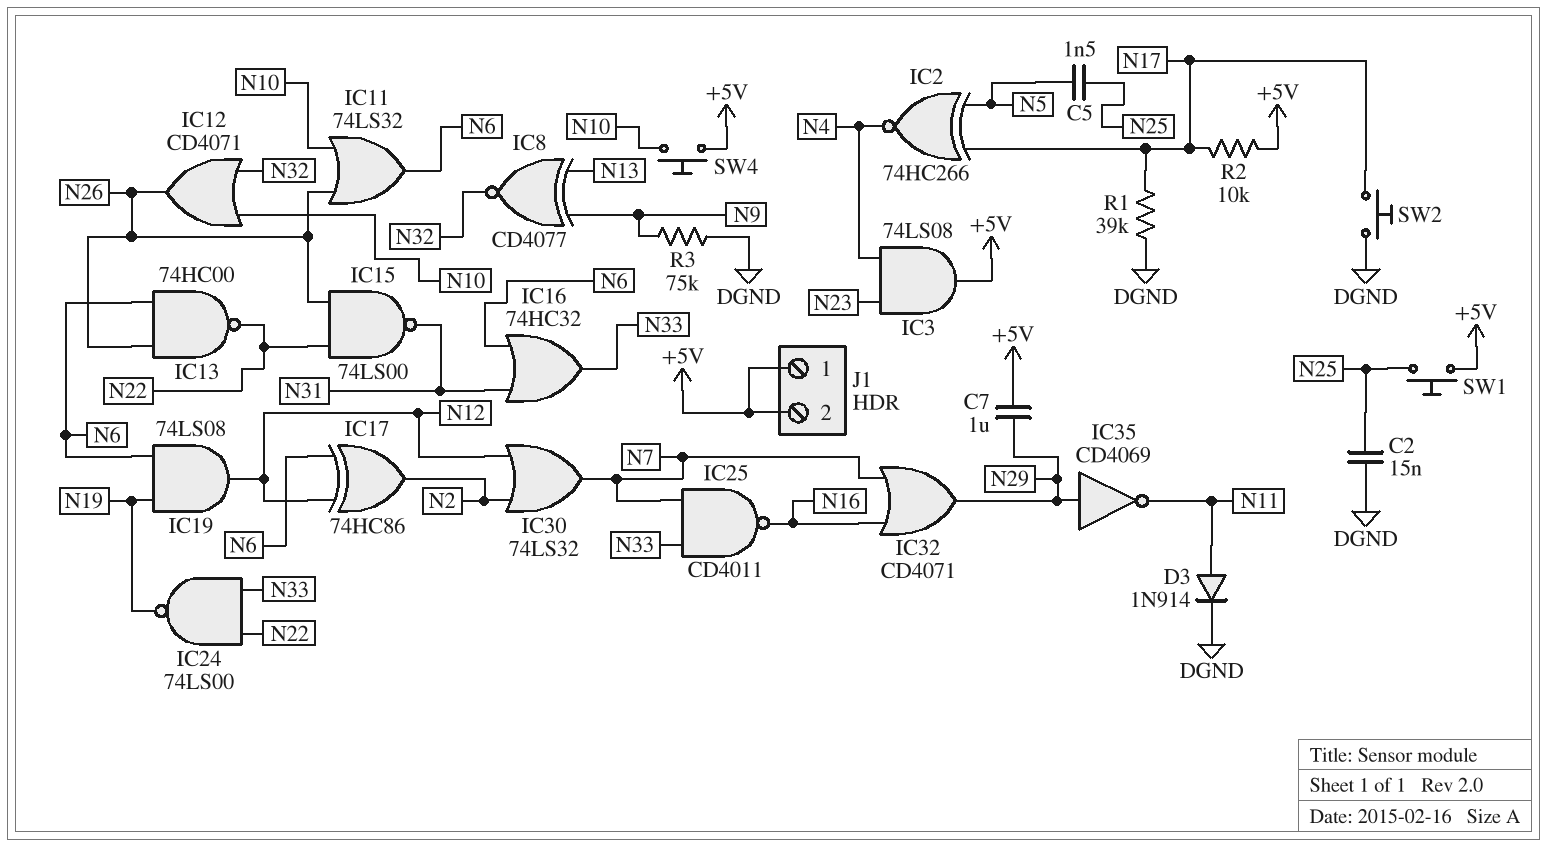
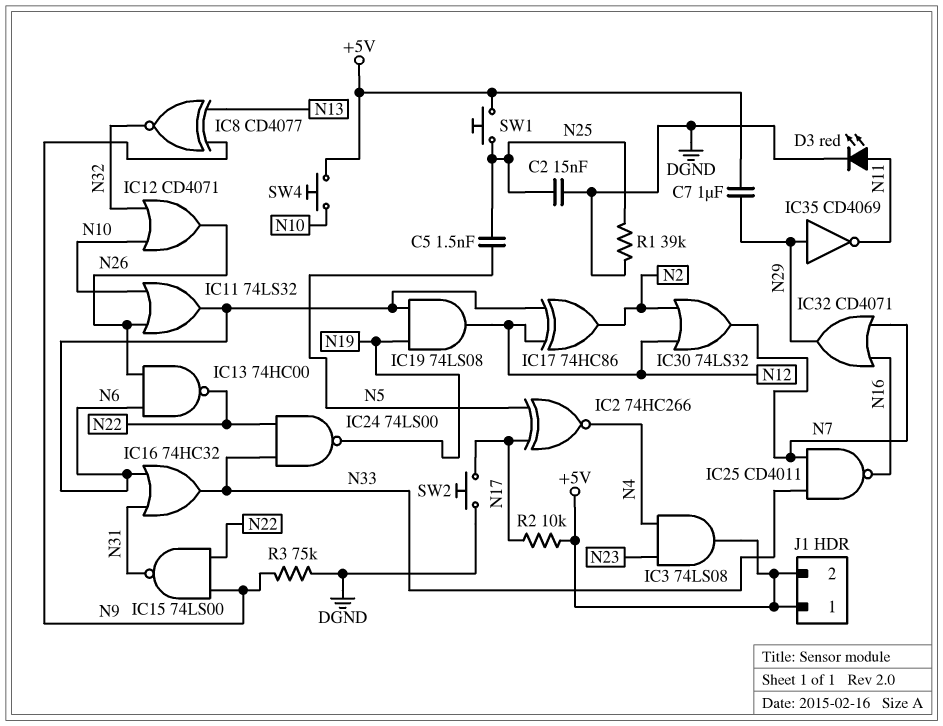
D3: diode 1N914 (A N11, K DGND) -> LED red (A N11, K DGND)
IC15: NAND 74LS00 (in N22, in N26, out N31) -> NAND 74LS00 (in N9, in N22, out N31)
R1: 39k (DGND, N17) -> 39k (DGND, N25)

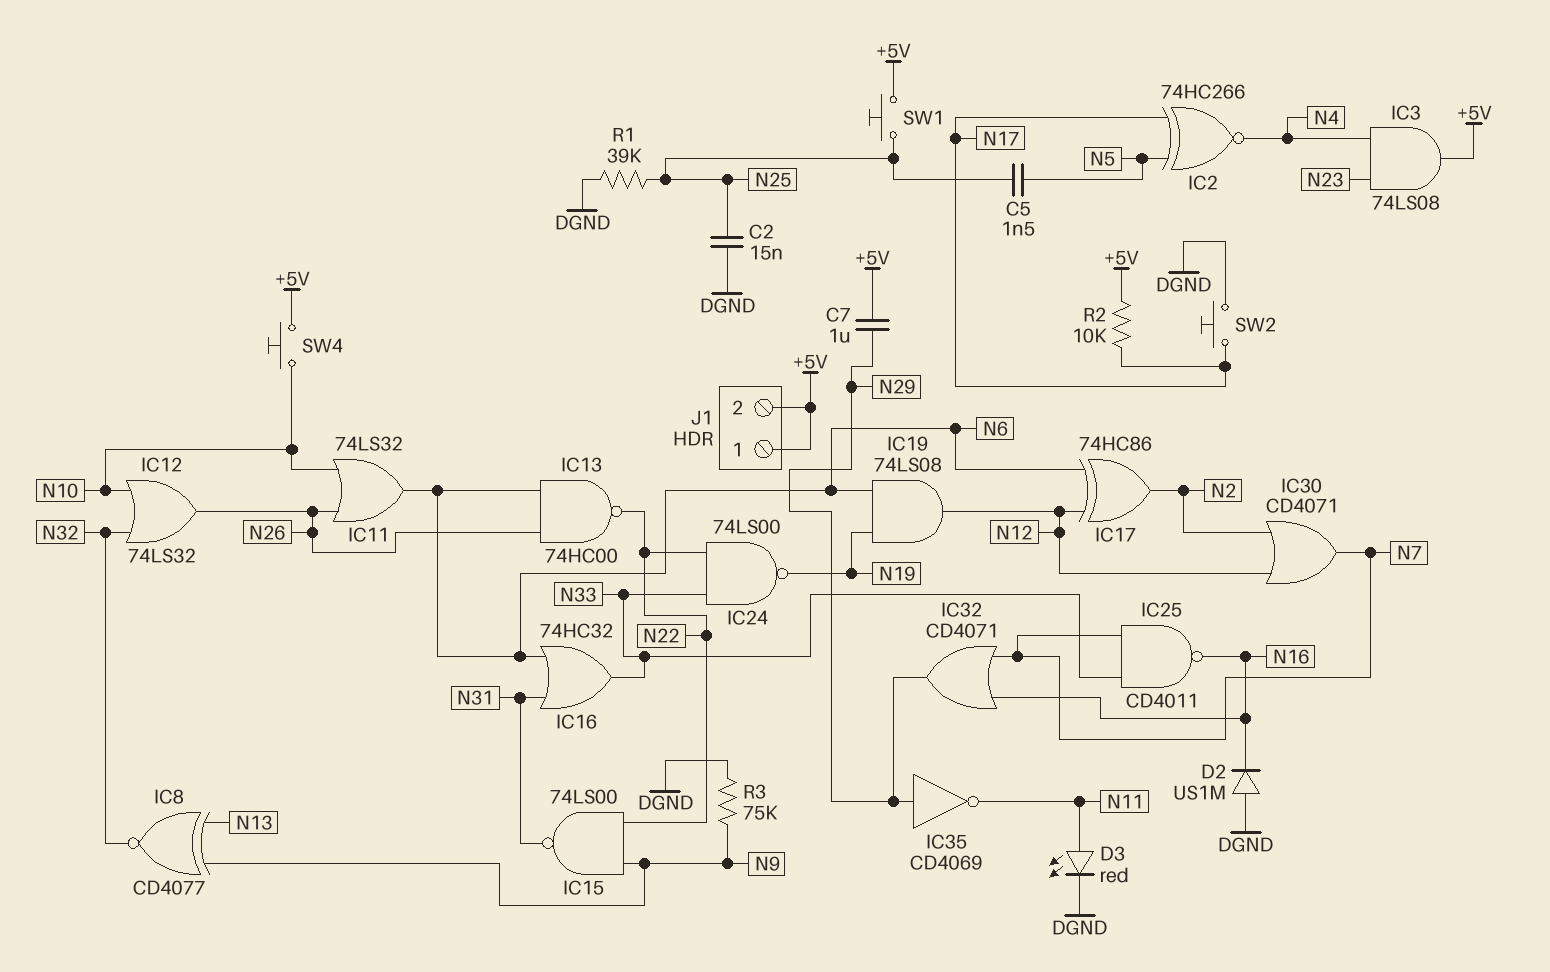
D2: none -> diode US1M (A DGND, K N16)
IC12: OR CD4071 (in N10, in N32, out N26) -> OR 74LS32 (in N10, in N32, out N26)
IC30: OR 74LS32 (in N2, in N12, out N7) -> OR CD4071 (in N2, in N12, out N7)

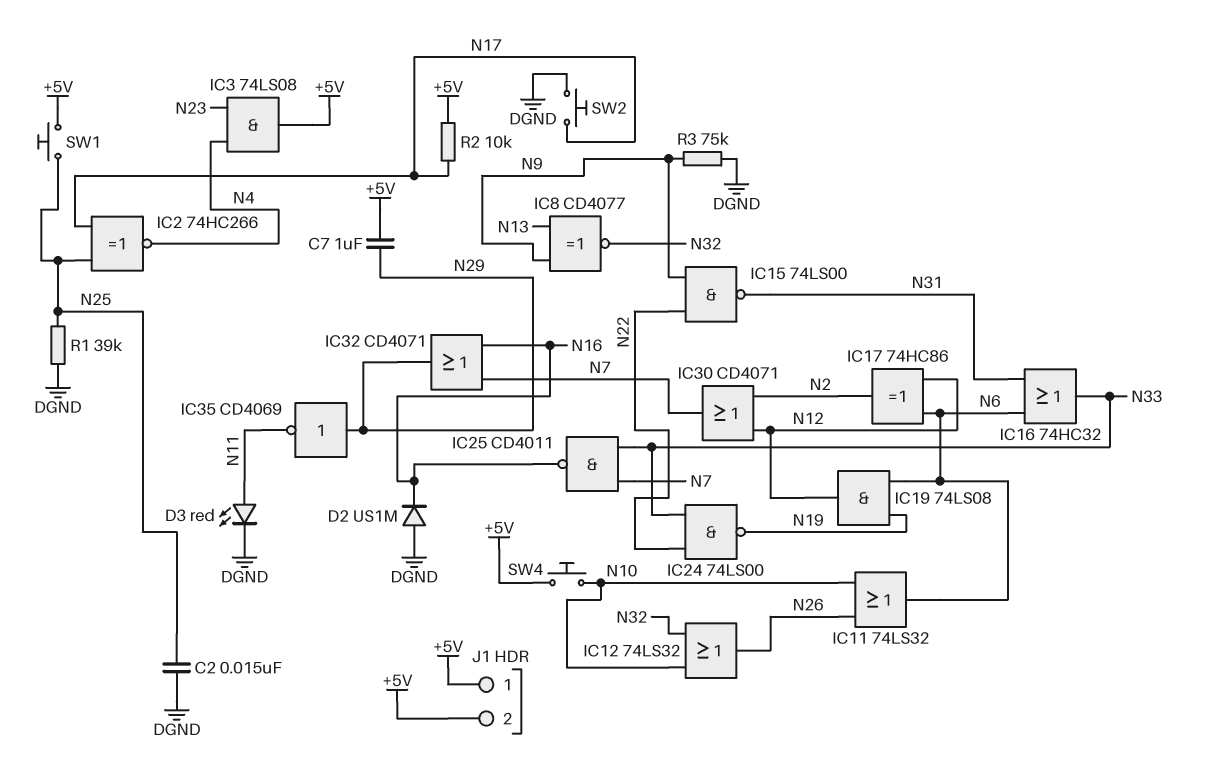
C5: 1.5nF (N5, N25) -> none
IC2: XNOR 74HC266 (in N5, in N17, out N4) -> XNOR 74HC266 (in N17, in N25, out N4)
IC13: NAND 74HC00 (in N6, in N26, out N22) -> none

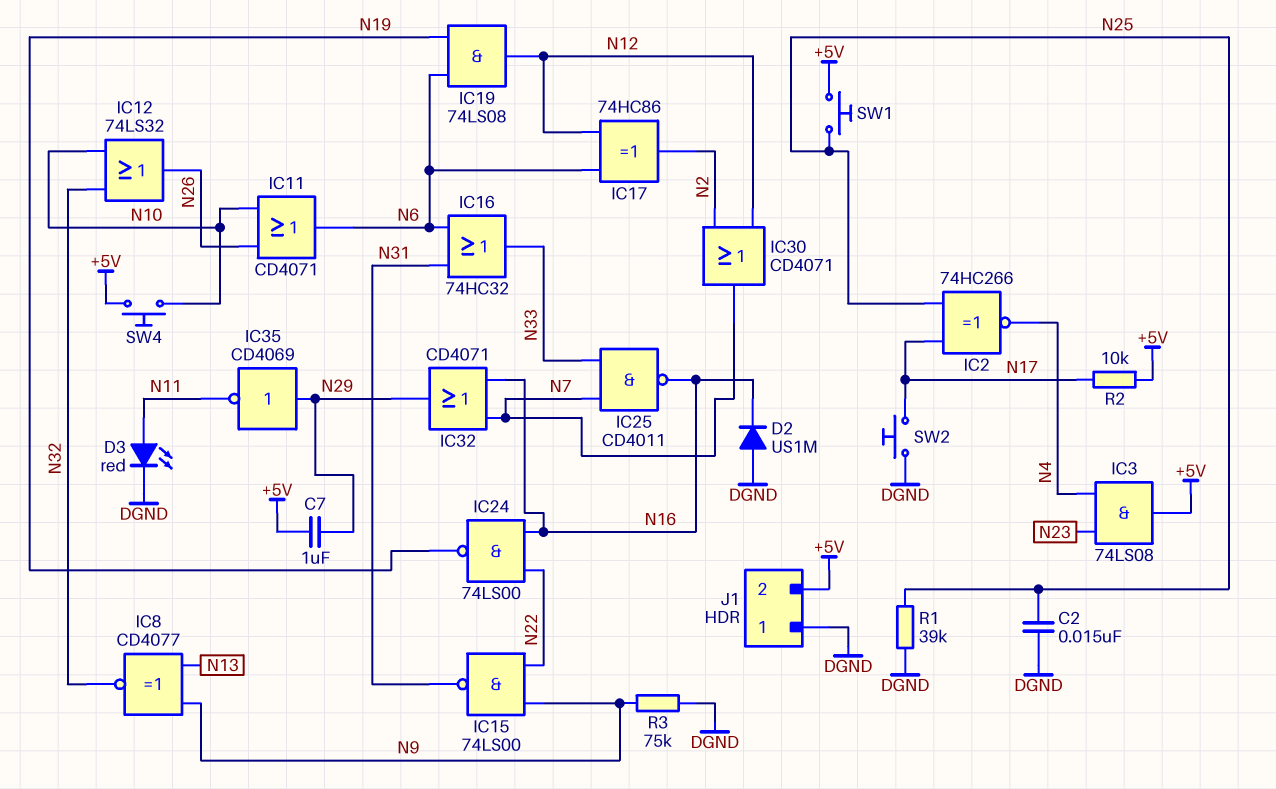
IC11: OR 74LS32 (in N10, in N26, out N6) -> OR CD4071 (in N10, in N26, out N6)
IC24: NAND 74LS00 (in N22, in N33, out N19) -> NAND 74LS00 (in N16, in N22, out N19)
J1 pin 1: +5V -> DGND

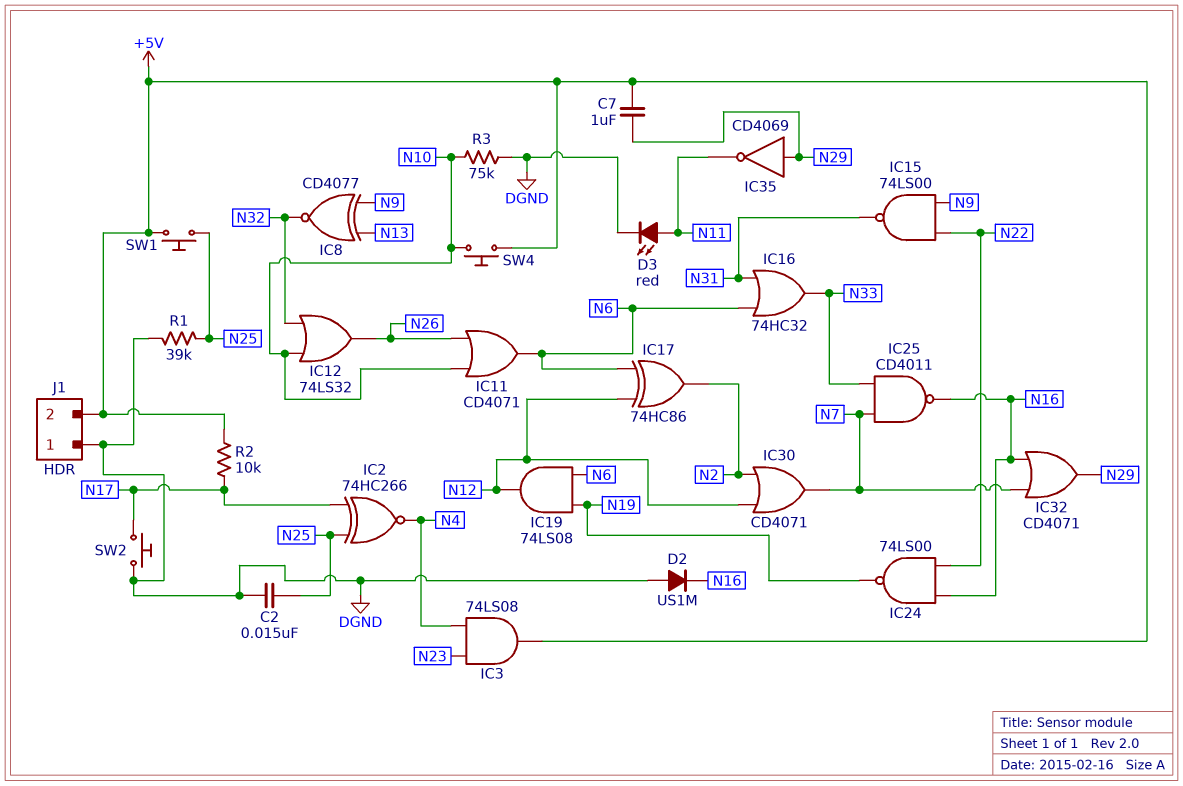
R3: 75k (DGND, N9) -> 75k (DGND, N10)

